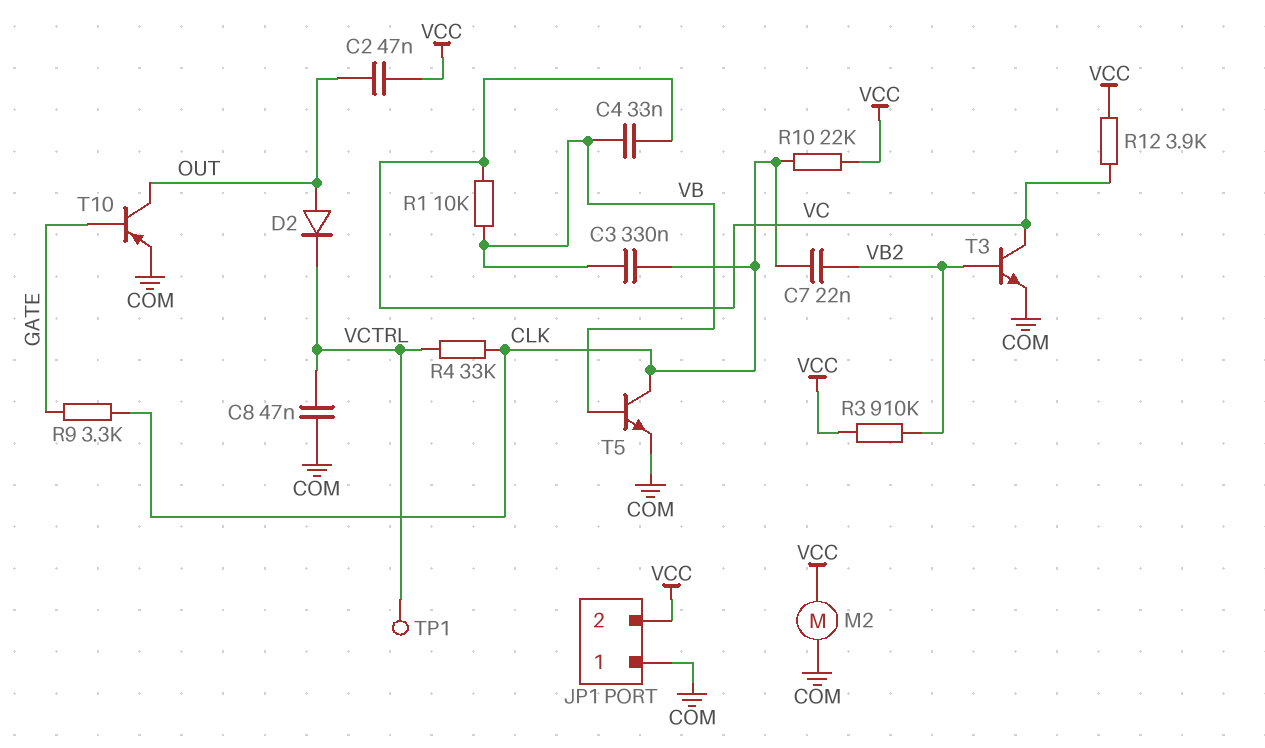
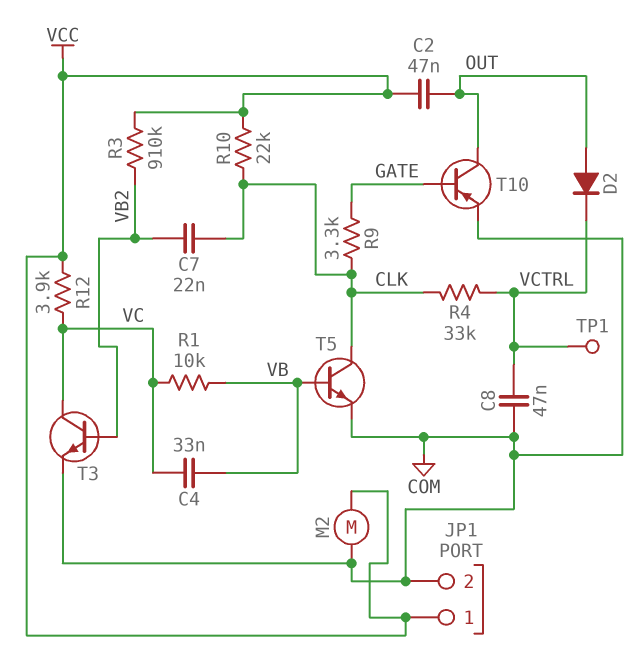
C3: 330nF (CLK, VB) -> none
JP1 pin 1: COM -> VCC
JP1 pin 2: VCC -> COM

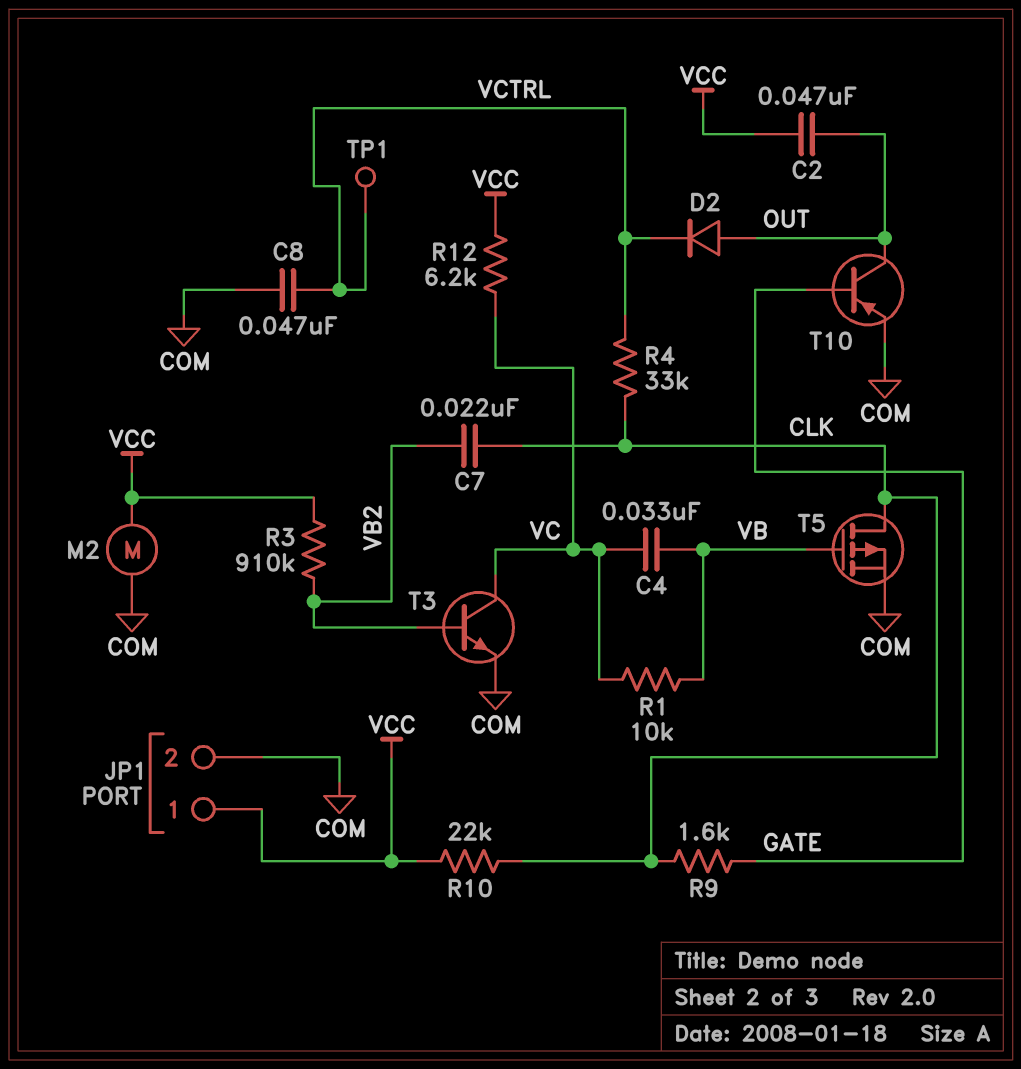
R9: 3.3k (CLK, GATE) -> 1.6k (CLK, GATE)
R12: 3.9k (VC, VCC) -> 6.2k (VC, VCC)
T5: NPN (B VB, C CLK, E COM) -> PMOS (G VB, D CLK, S COM)

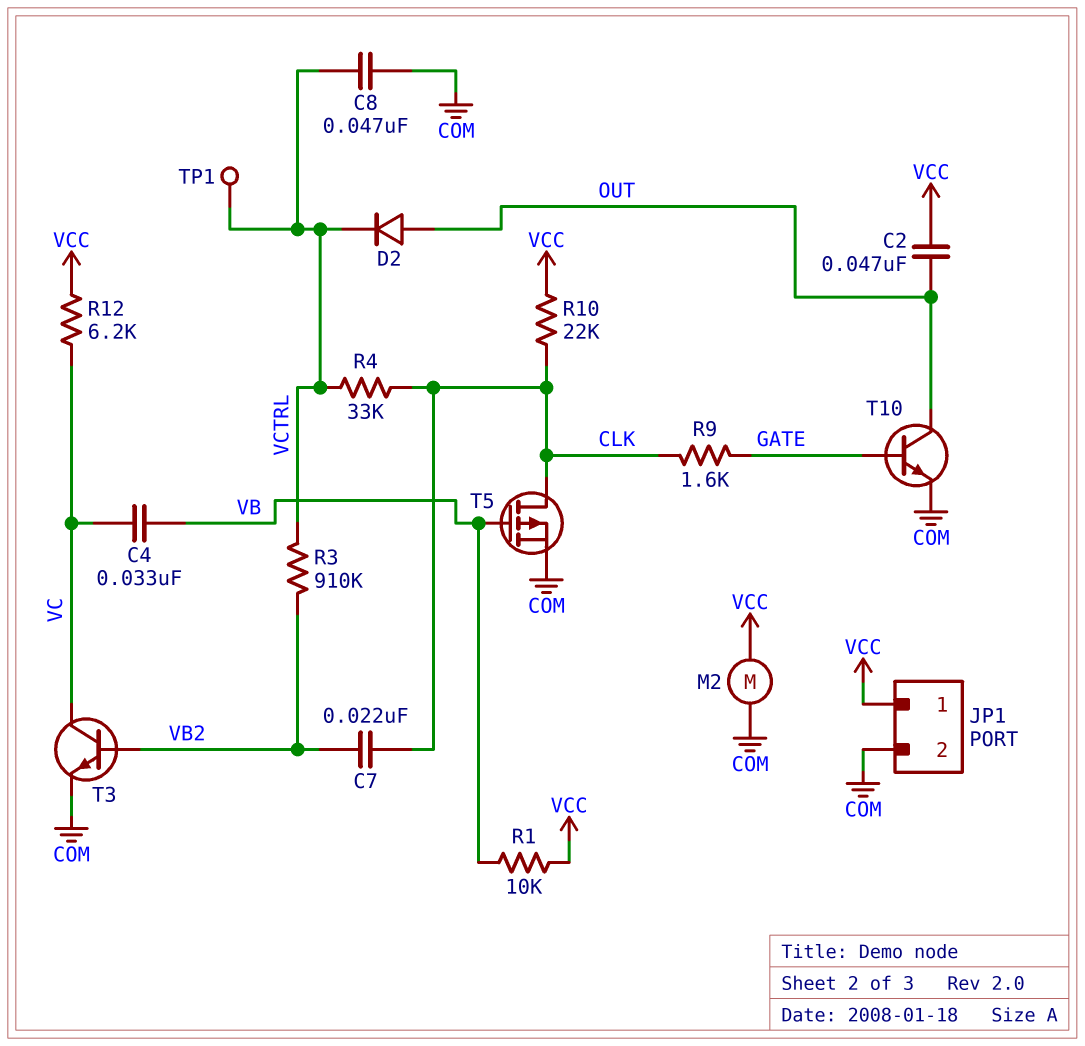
R1: 10k (VB, VC) -> 10k (VB, VCC)
R3: 910k (VB2, VCC) -> 910k (VB2, VCTRL)
T10: PNP (B GATE, C OUT, E COM) -> NPN (B GATE, C OUT, E COM)

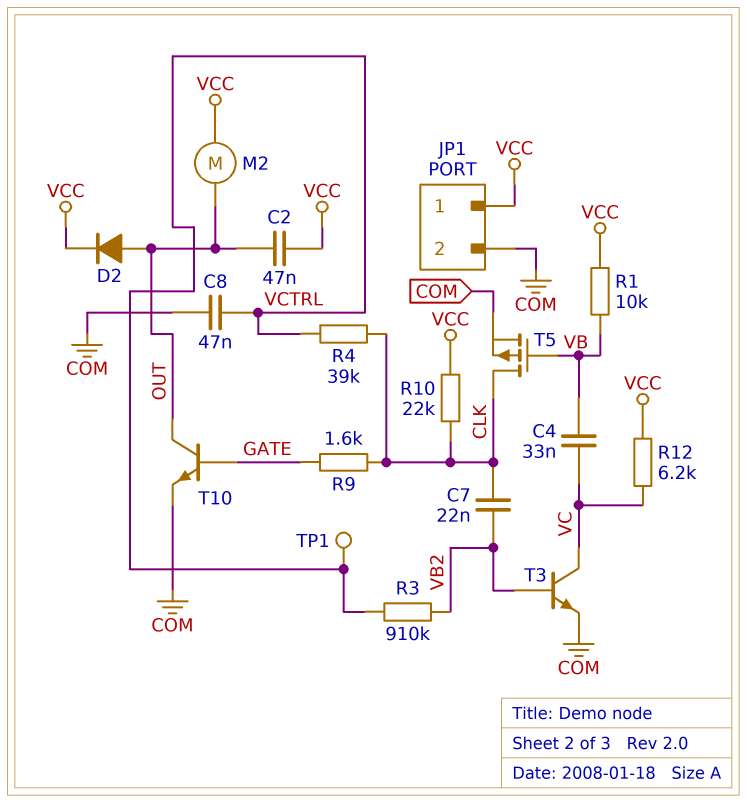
D2: diode (A OUT, K VCTRL) -> diode (A OUT, K VCC)
M2: motor (COM, VCC) -> motor (OUT, VCC)
R4: 33k (CLK, VCTRL) -> 39k (CLK, VCTRL)

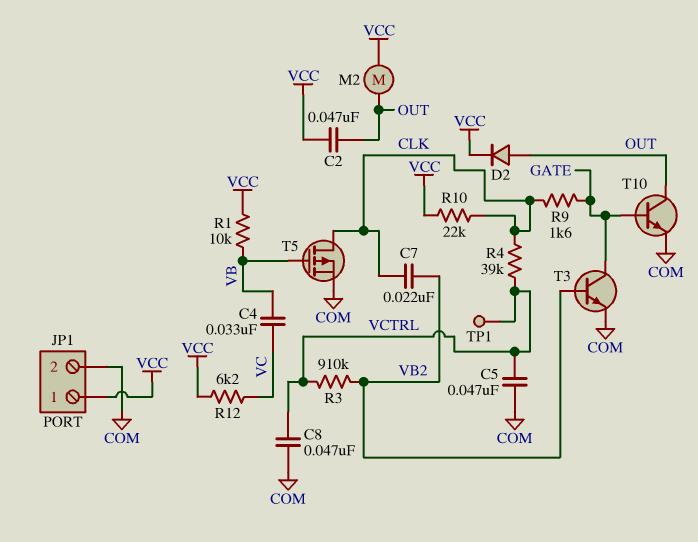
C5: none -> 47nF (COM, VCTRL)
T3: NPN (B VB2, C VC, E COM) -> NPN (B VB2, C GATE, E COM)

